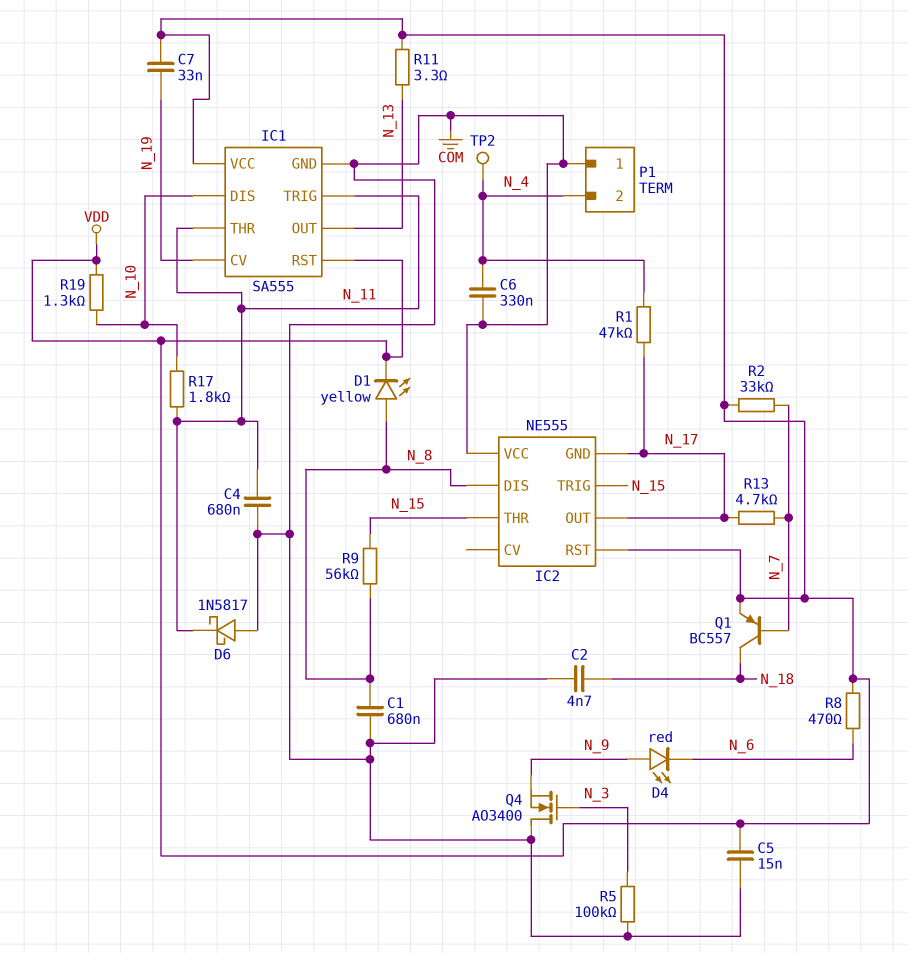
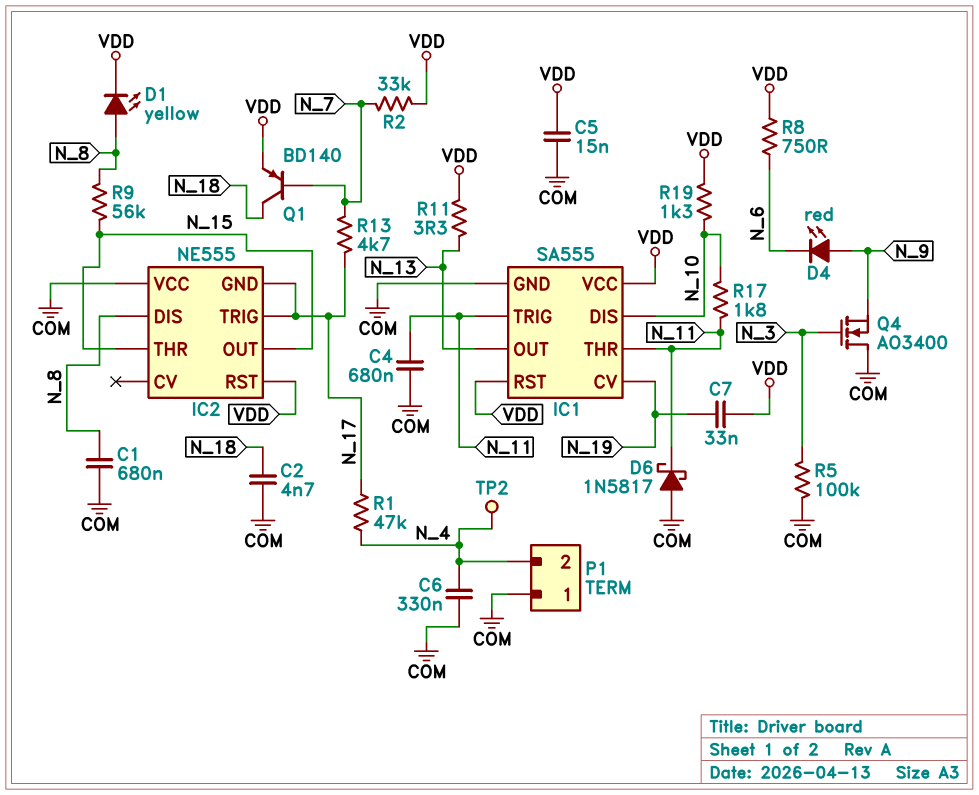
IC2 pin OUT: N_17 -> N_15
IC2 pin TRIG: N_15 -> N_17
Q1: PNP BC557 (B N_7, C N_18, E VDD) -> PNP BD140 (B N_7, C N_18, E VDD)
R8: 470 (N_6, VDD) -> 750 (N_6, VDD)

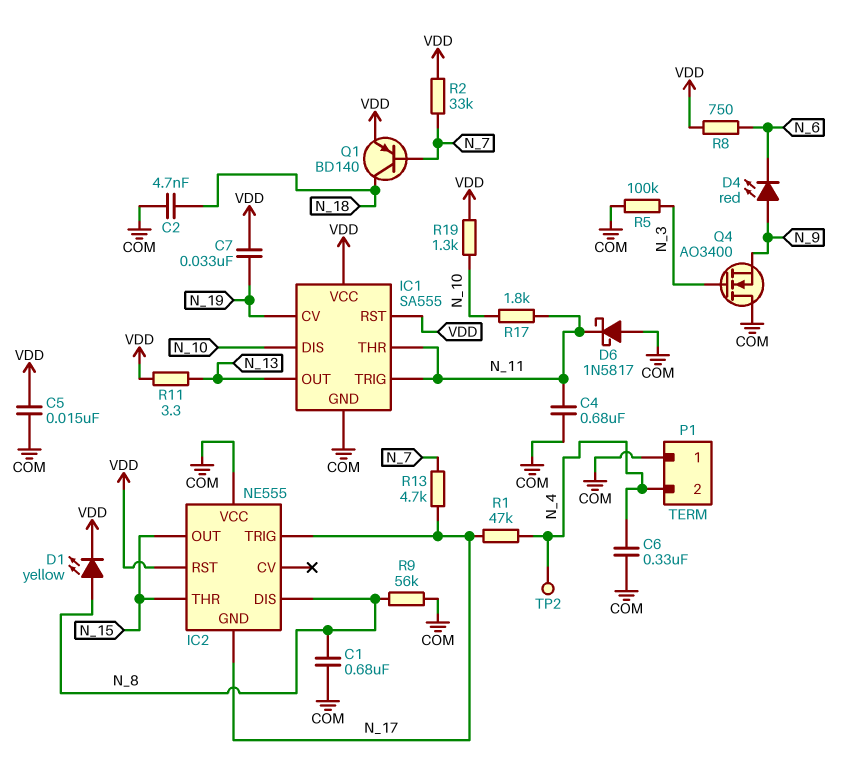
R9: 56k (N_8, N_15) -> 56k (COM, N_8)

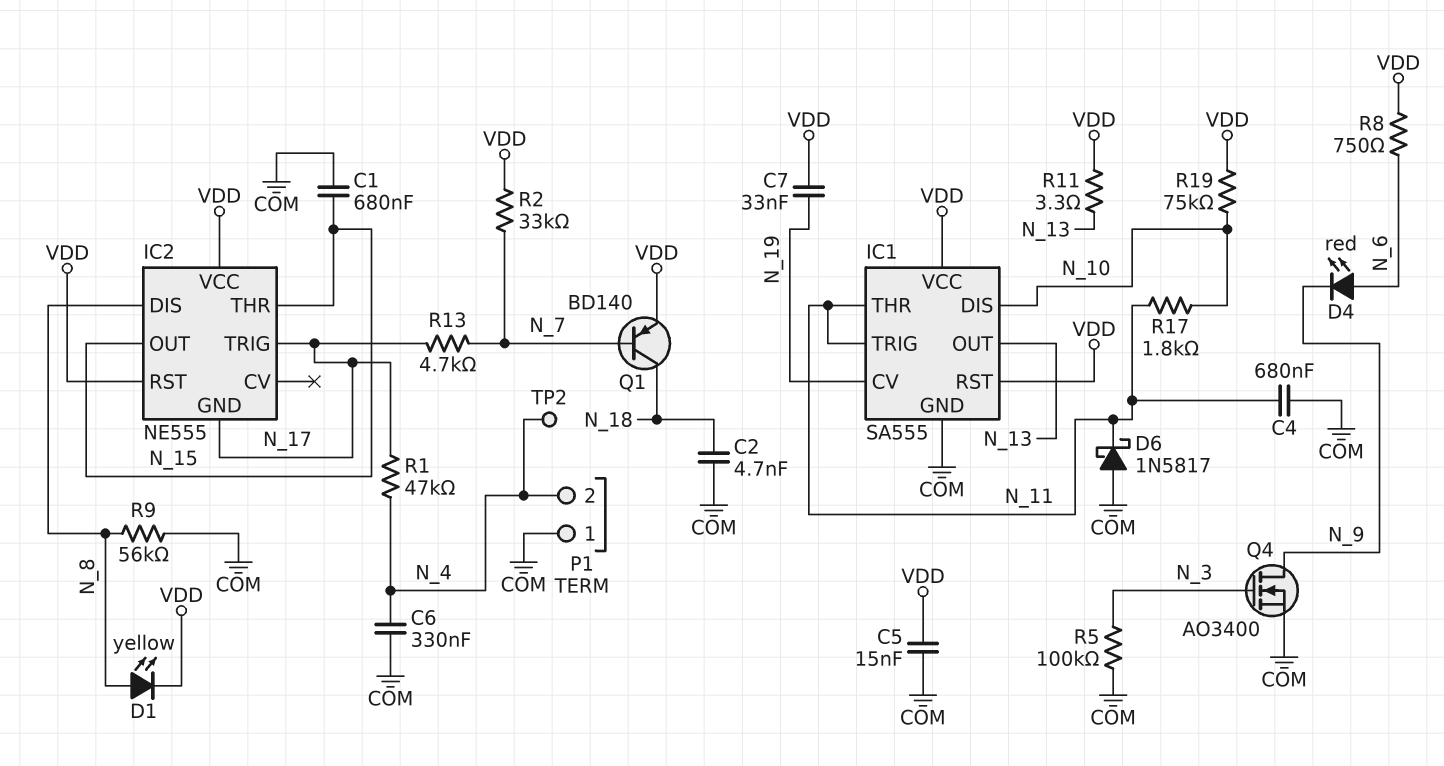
C1: 680nF (COM, N_8) -> 680nF (COM, N_15)
D4: LED red (A N_9, K N_6) -> LED red (A N_6, K N_9)
IC2 pin VCC: COM -> VDD
Q4: NMOS AO3400 (G N_3, D COM, S N_9) -> NMOS AO3400 (G N_3, D N_9, S COM)
R19: 1.3k (N_10, VDD) -> 75k (N_10, VDD)

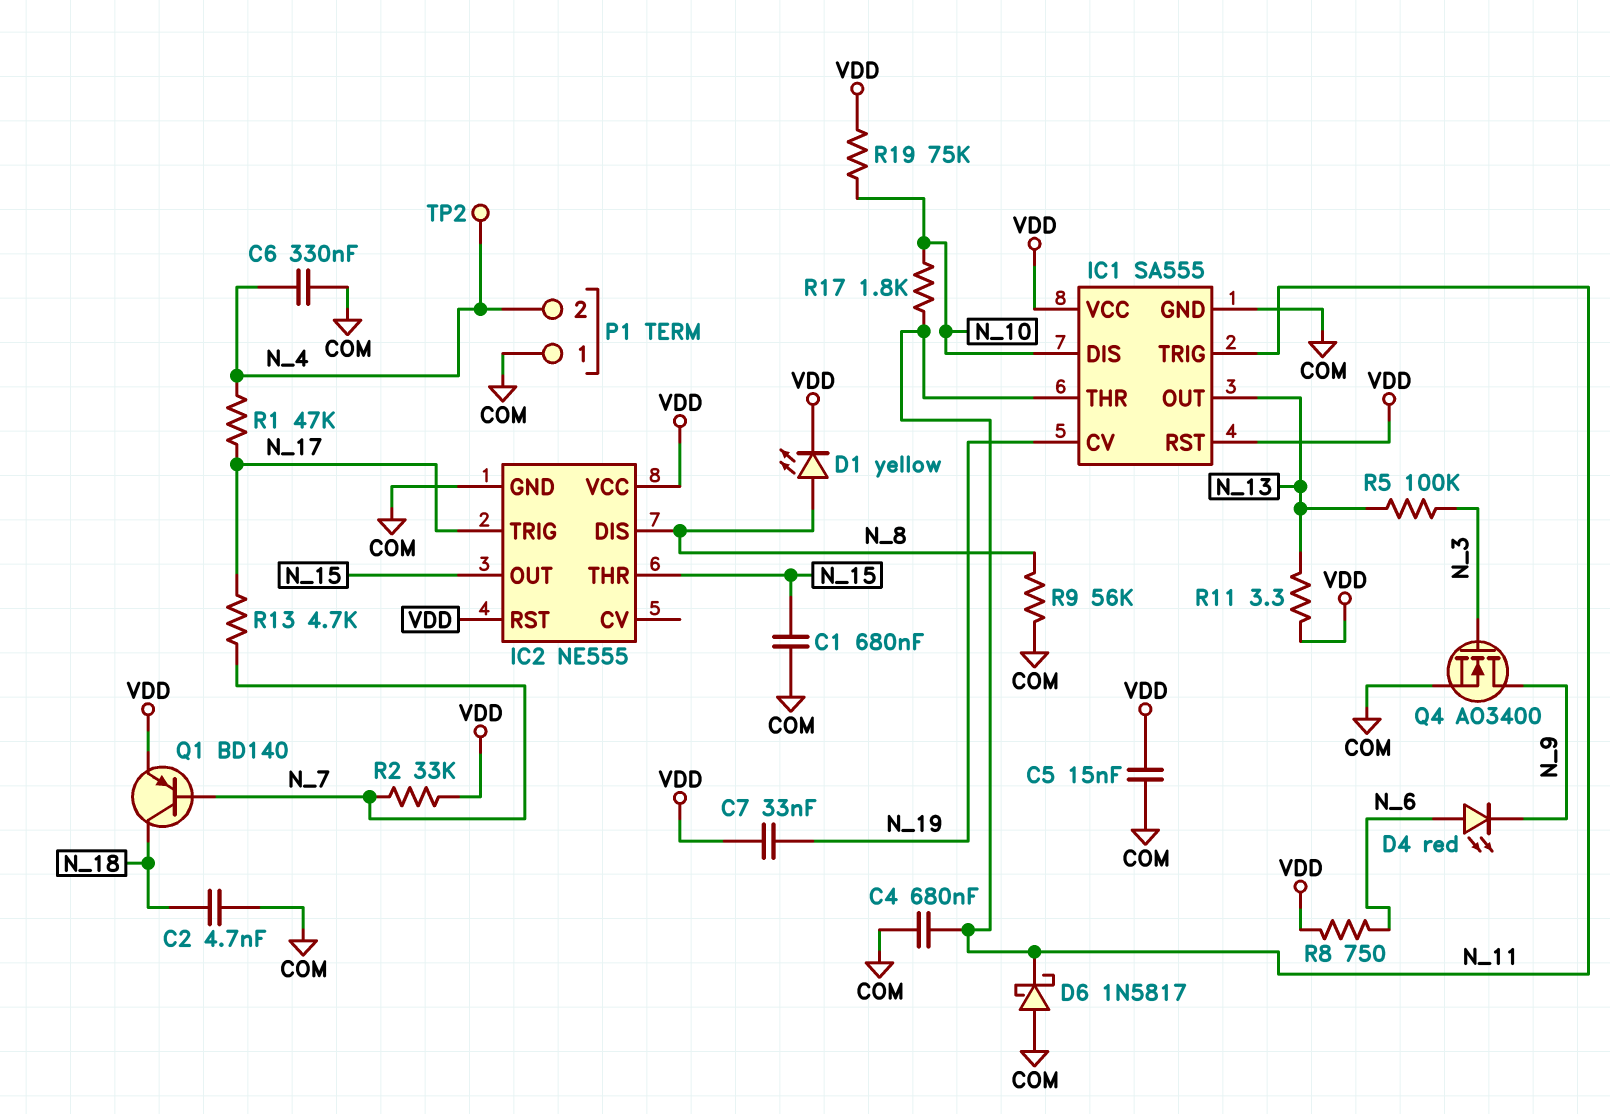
IC2 pin GND: N_17 -> COM
R5: 100k (COM, N_3) -> 100k (N_3, N_13)

